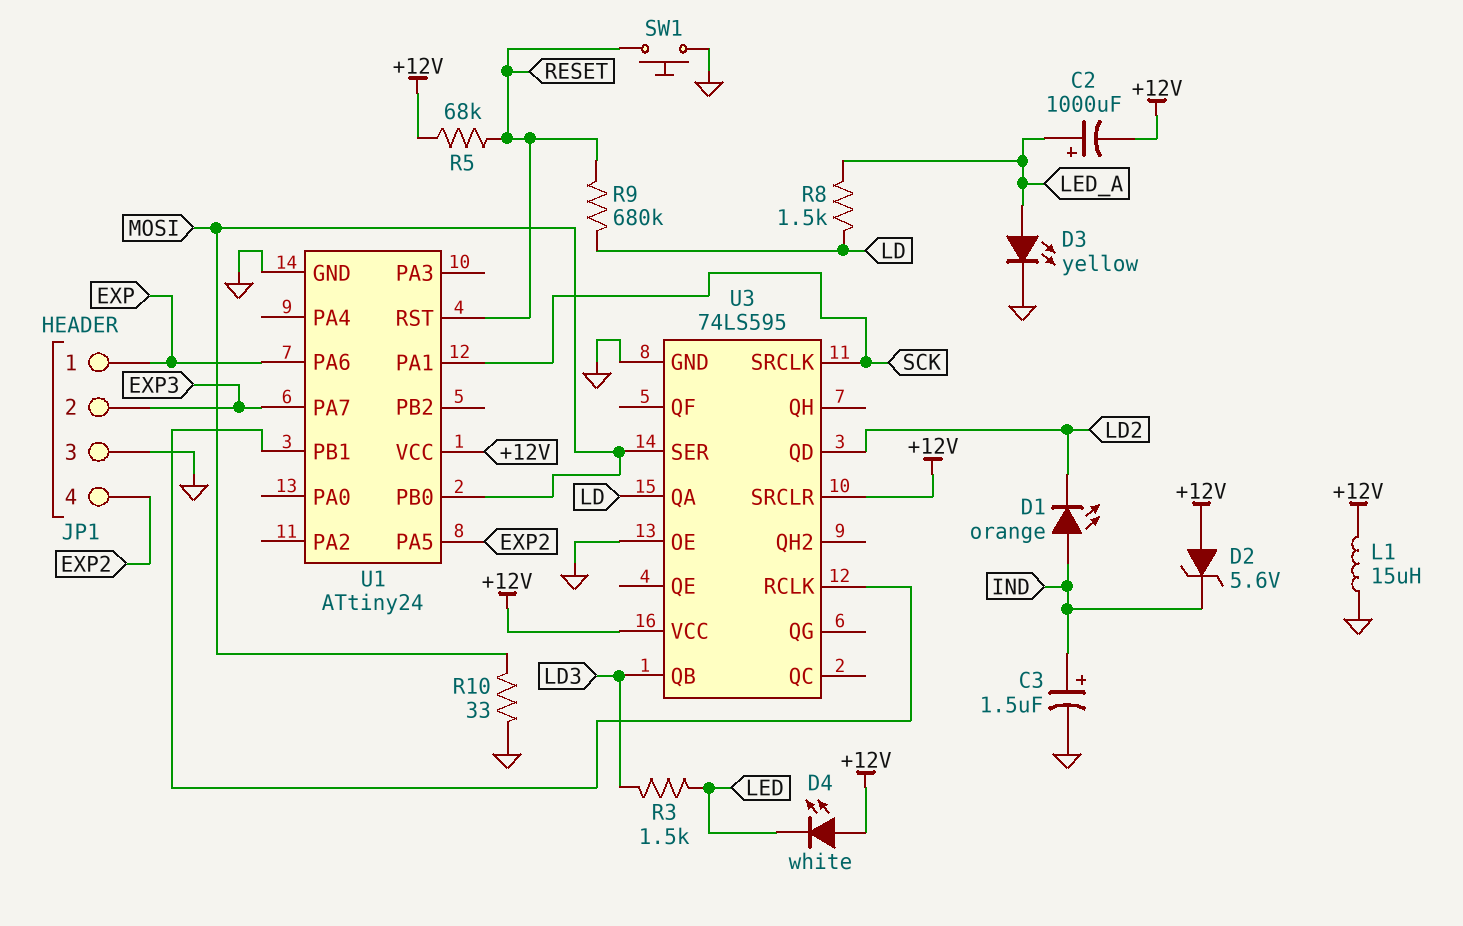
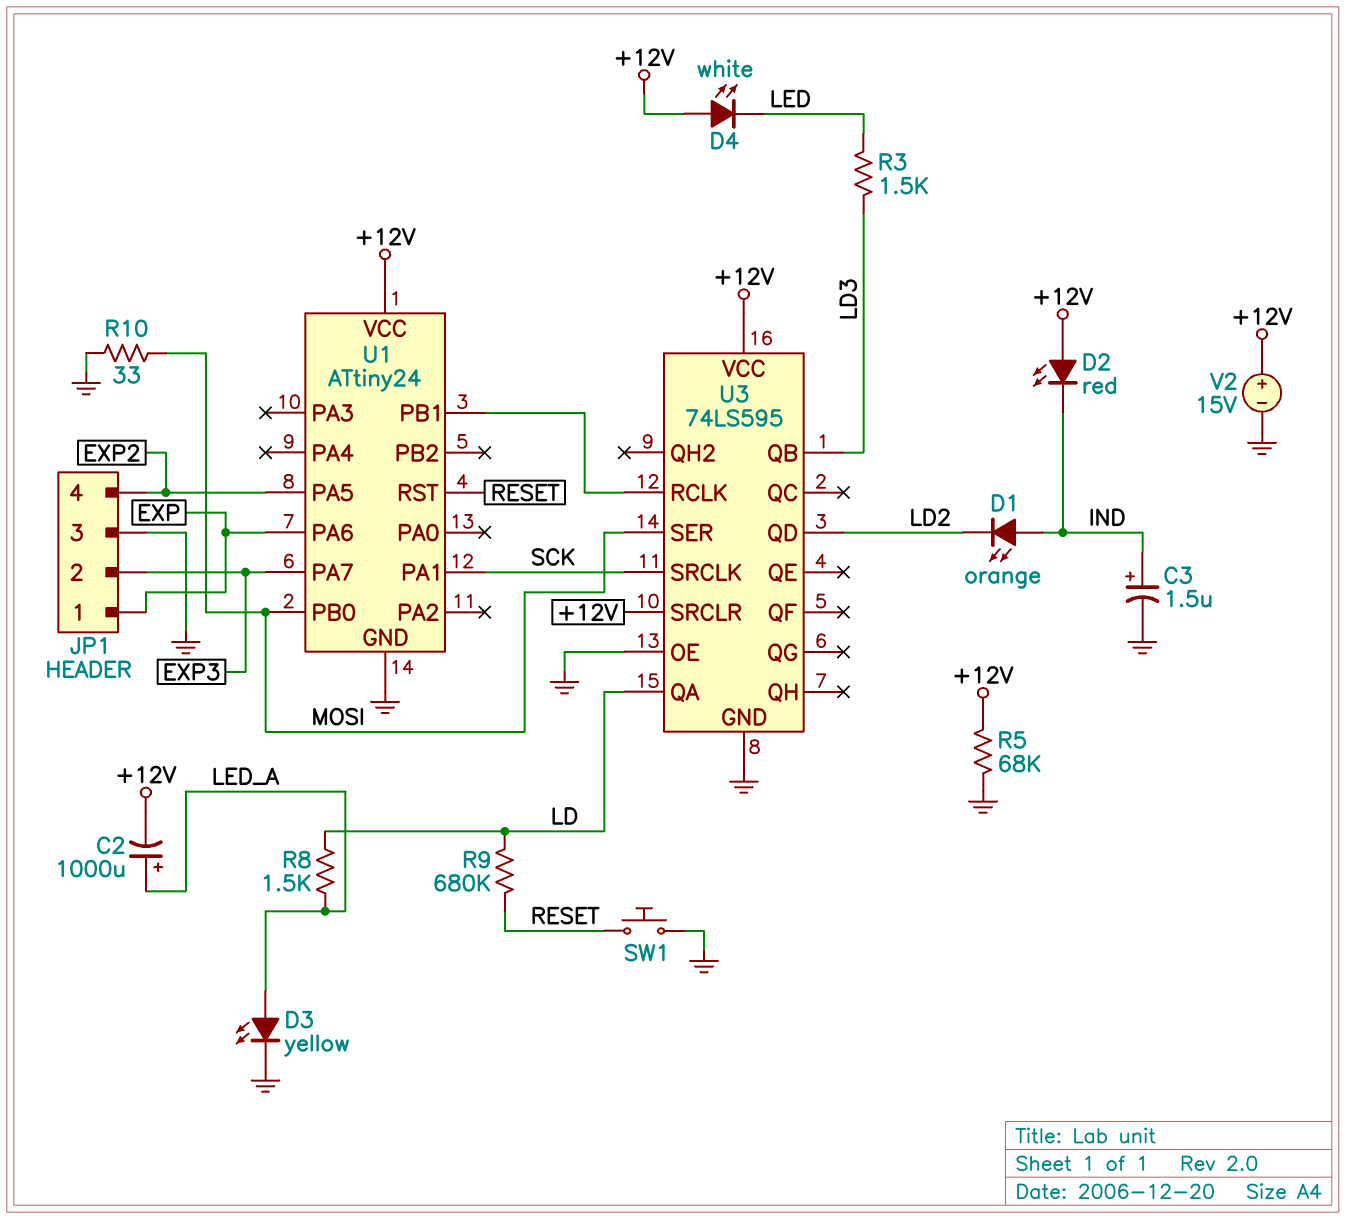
D2: zener 5.6V (A +12V, K IND) -> LED red (A +12V, K IND)
L1: 15uH (+12V, GND) -> none
R5: 68k (+12V, RESET) -> 68k (+12V, GND)
V2: none -> 15V (plus +12V, minus GND)

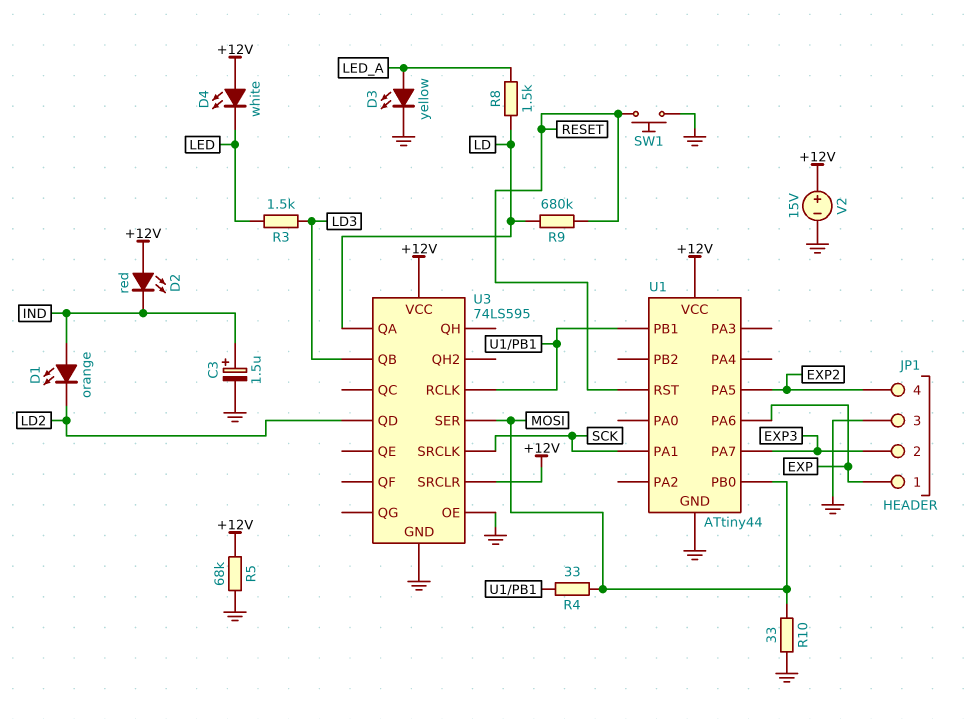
C2: 1000uF (plus LED_A, minus +12V) -> none
R4: none -> 33 (MOSI, U1/PB1)
U1: ATtiny24 -> ATtiny44

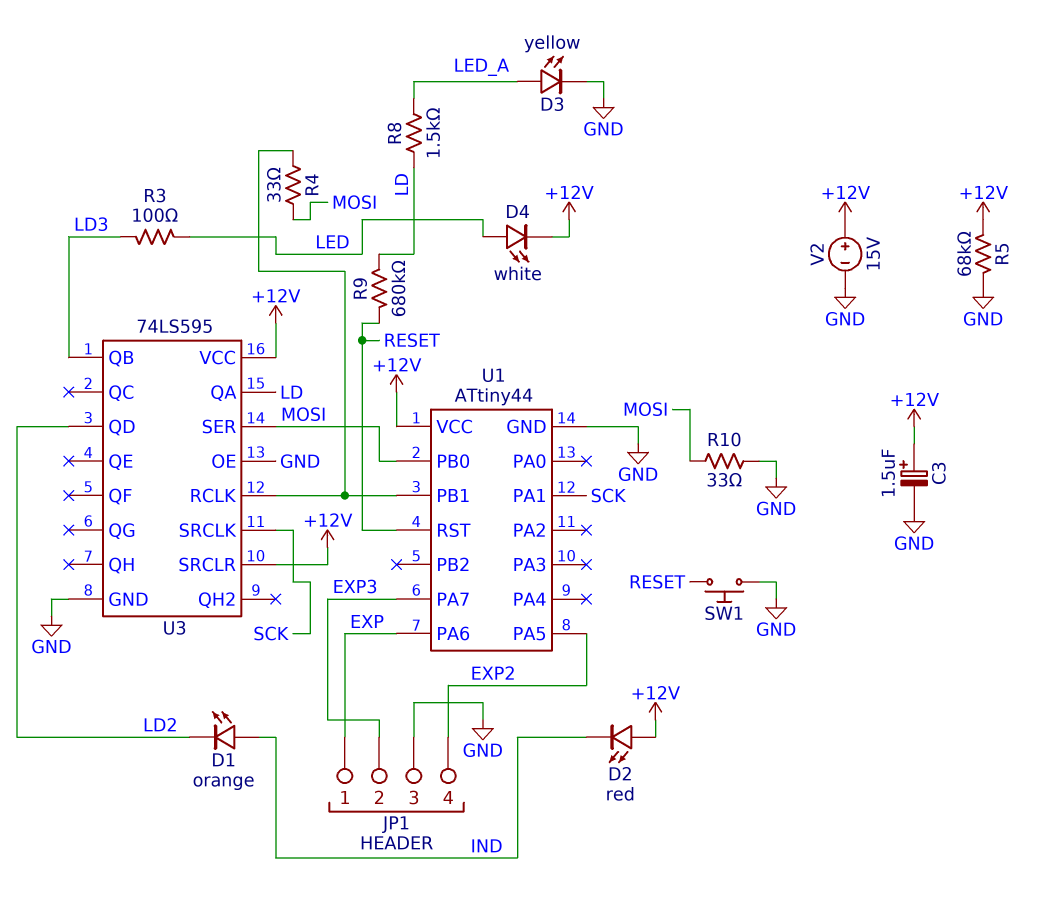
C3: 1.5uF (plus IND, minus GND) -> 1.5uF (plus +12V, minus GND)
D4: LED white (A +12V, K LED) -> LED white (A LED, K +12V)
R3: 1.5k (LD3, LED) -> 100 (LD3, LED)

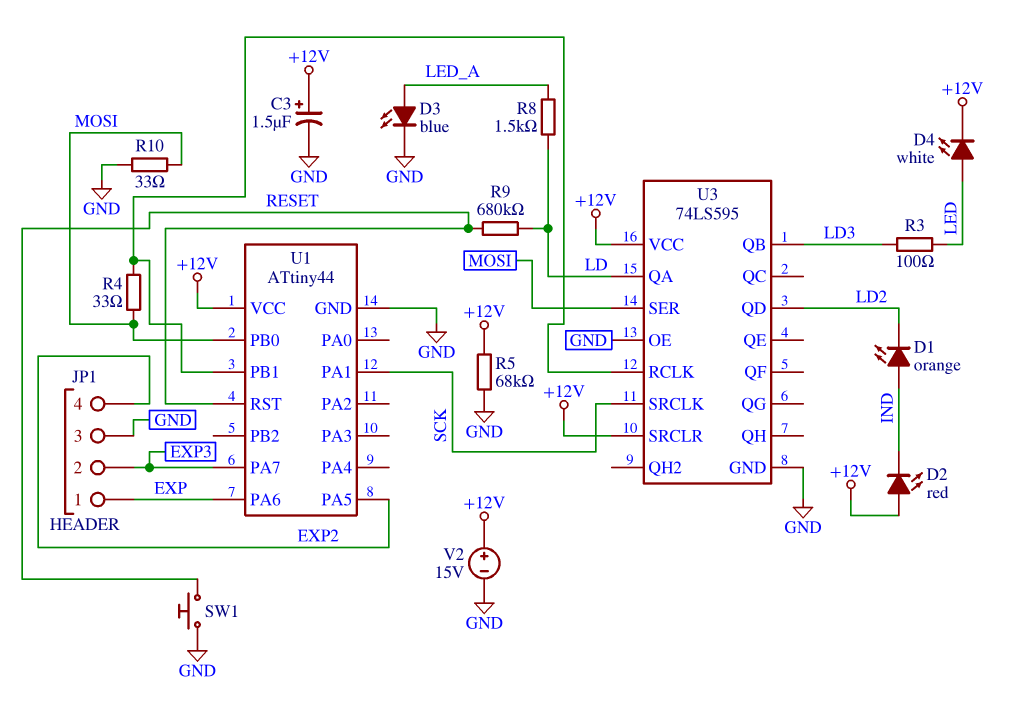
D3: LED yellow (A LED_A, K GND) -> LED blue (A LED_A, K GND)

